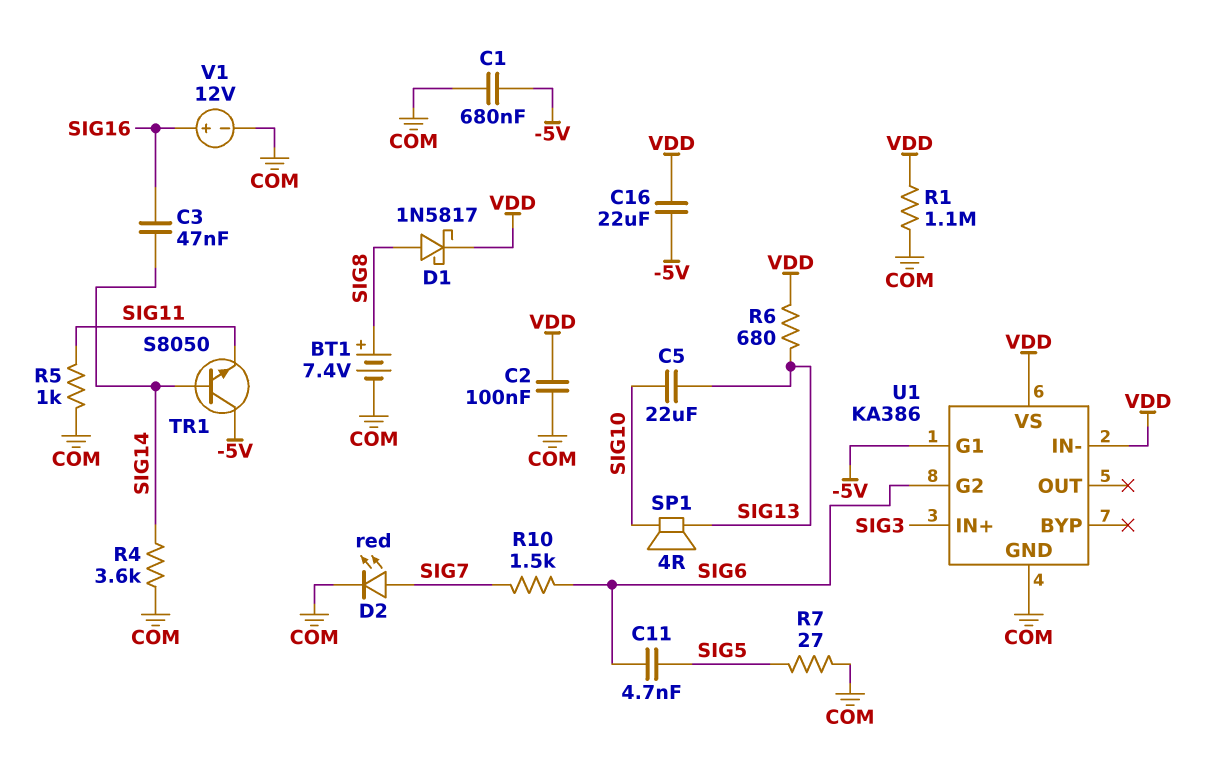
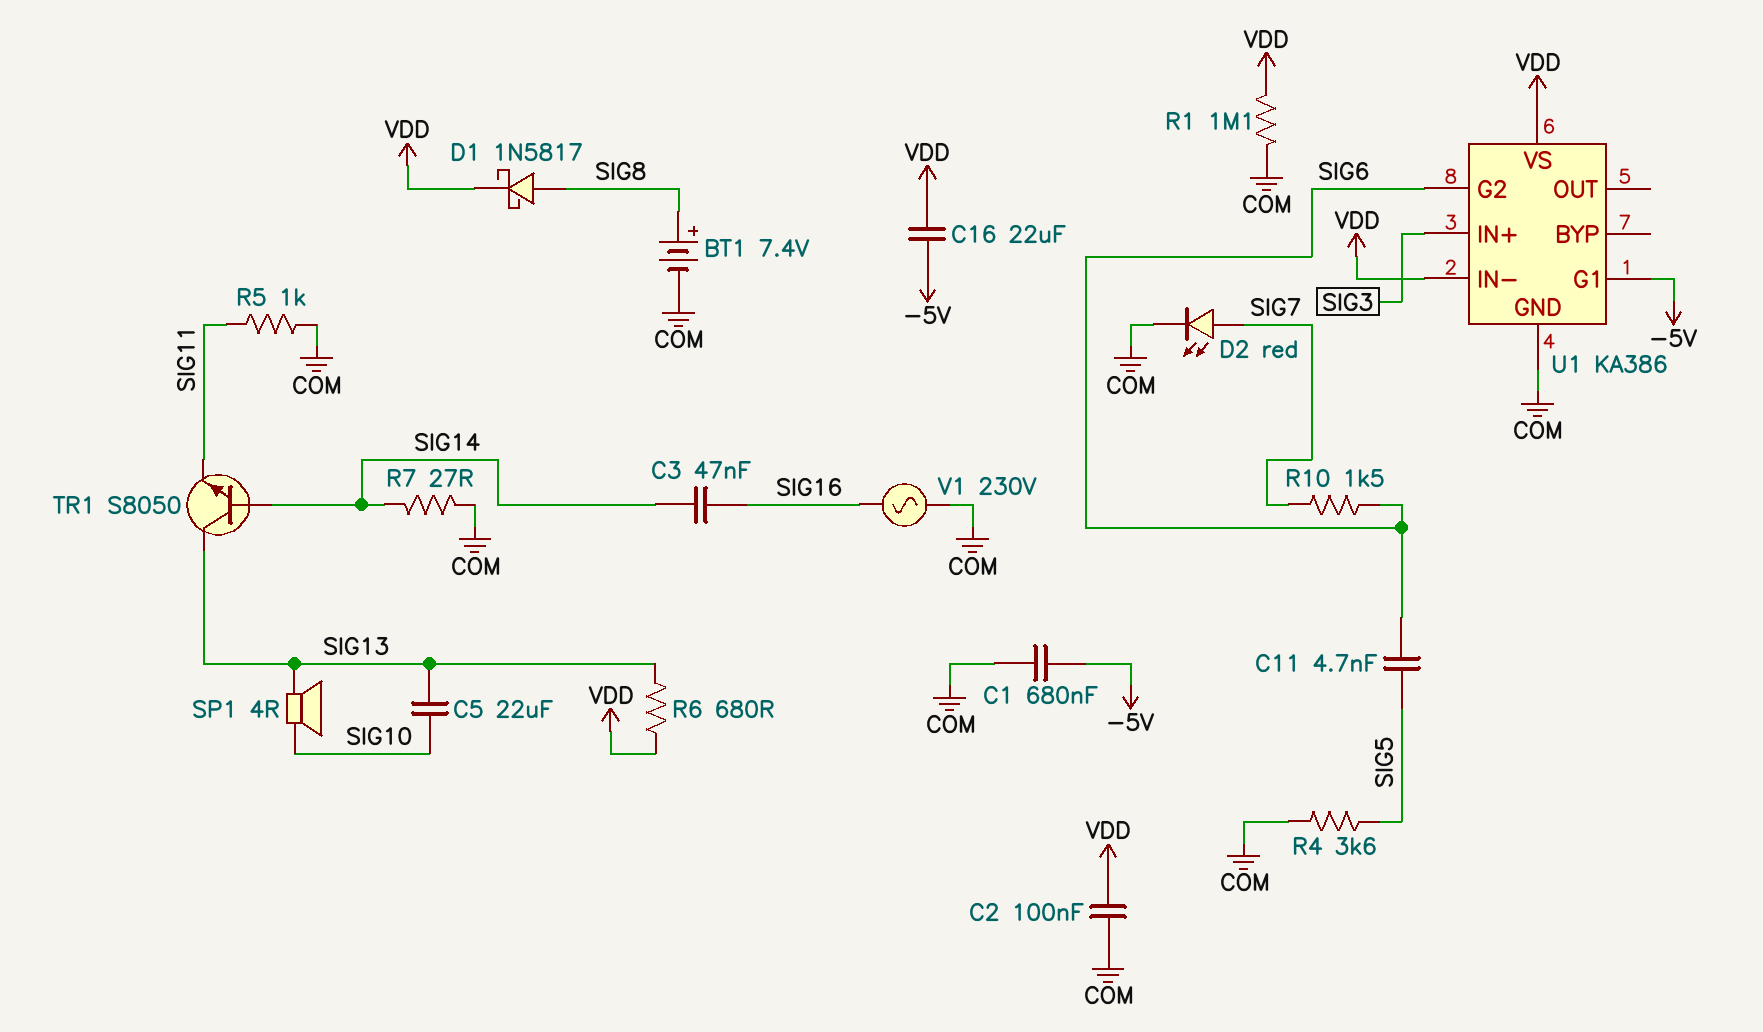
R4: 3.6k (COM, SIG14) -> 3.6k (COM, SIG5)
R7: 27 (COM, SIG5) -> 27 (COM, SIG14)
TR1: NPN S8050 (B SIG14, C -5V, E SIG11) -> NPN S8050 (B SIG14, C SIG13, E SIG11)
V1: 12V (plus SIG16, minus COM) -> AC 230V (COM, SIG16)

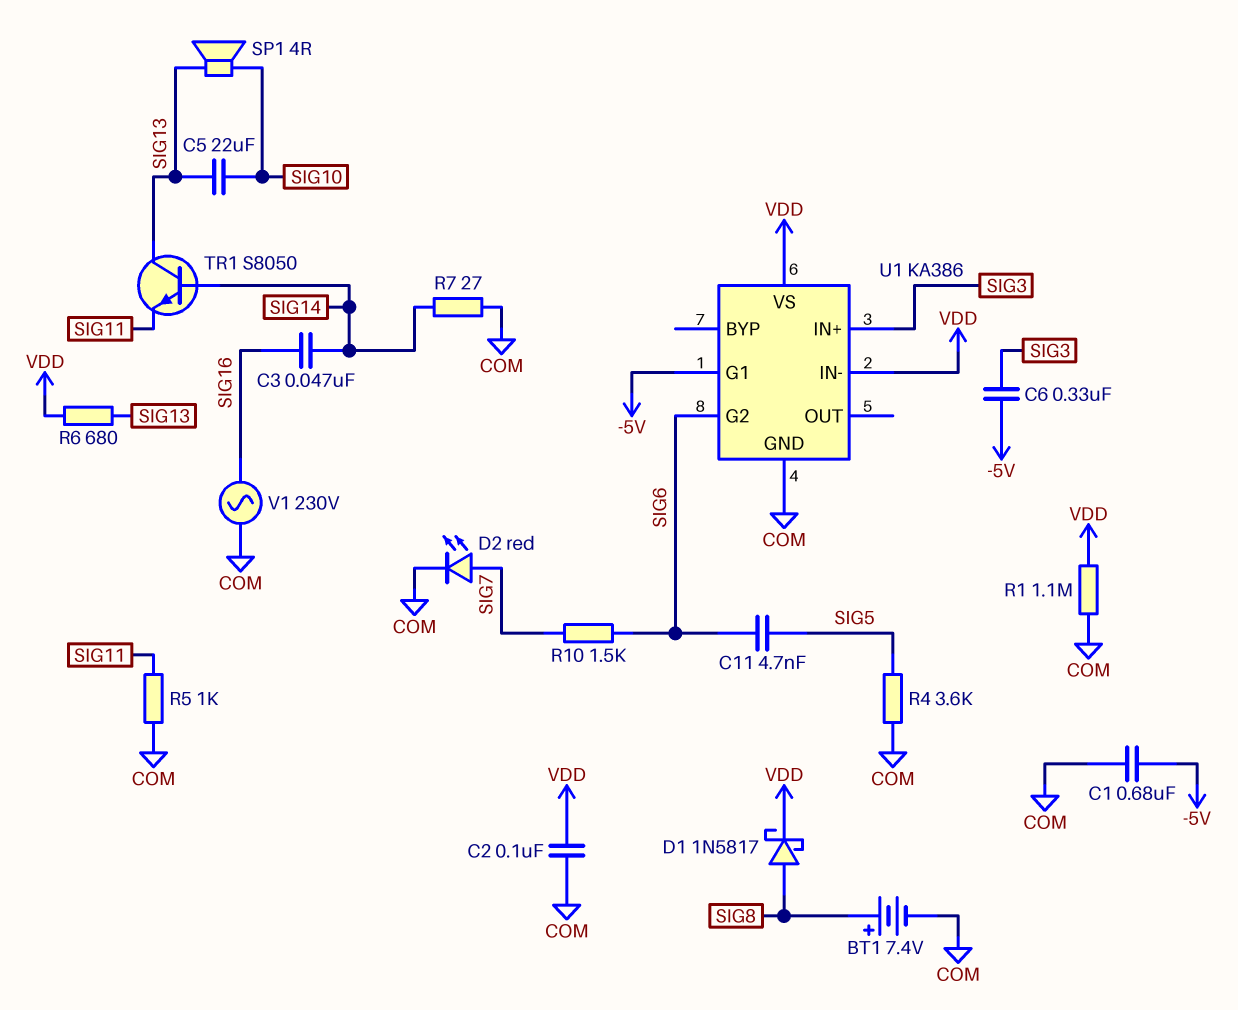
C6: none -> 330nF (-5V, SIG3)
C16: 22uF (-5V, VDD) -> none

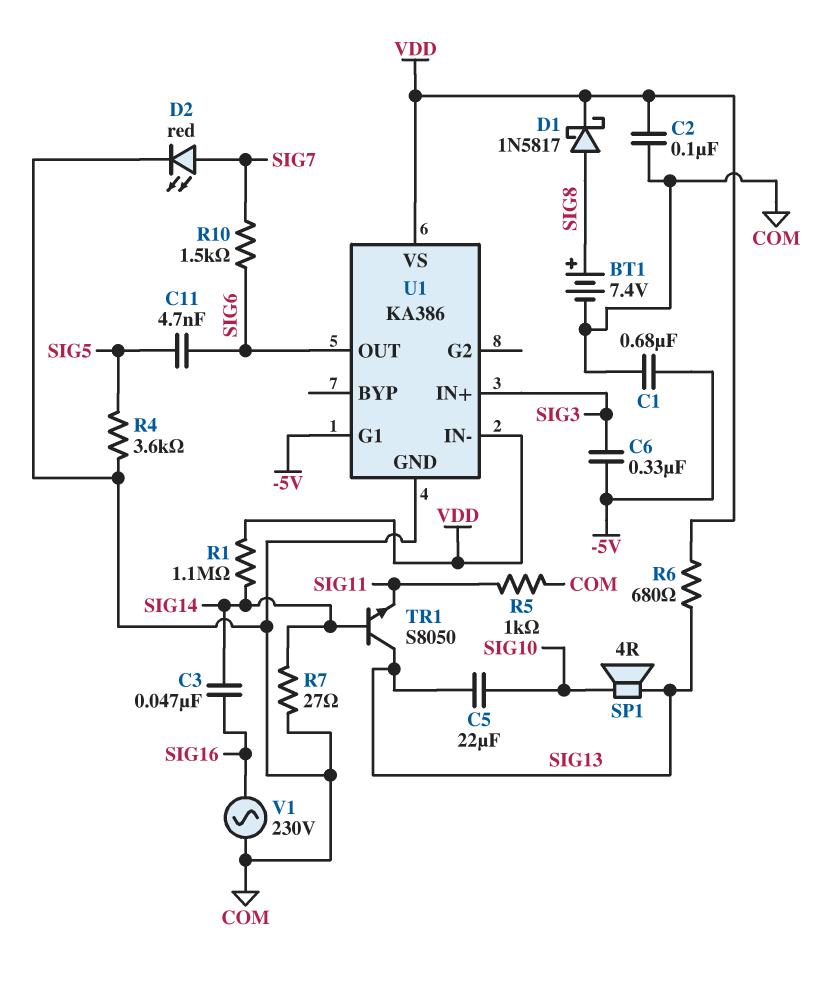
R1: 1.1M (COM, VDD) -> 1.1M (SIG14, VDD)
U1 pin G2: SIG6 -> none
U1 pin OUT: none -> SIG6

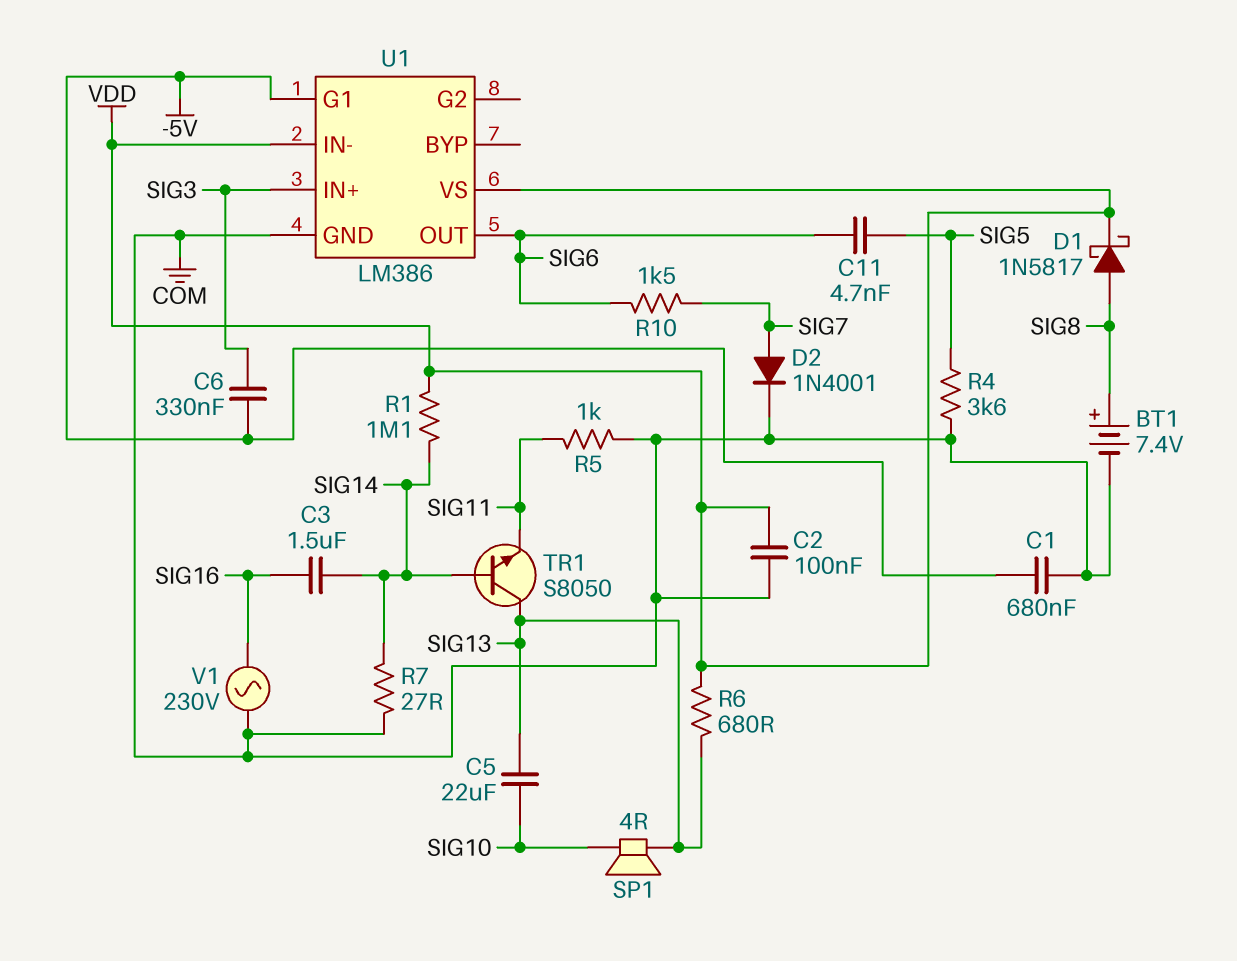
C3: 47nF (SIG14, SIG16) -> 1.5uF (SIG14, SIG16)
D2: LED red (A SIG7, K COM) -> diode 1N4001 (A SIG7, K COM)
U1: KA386 -> LM386

